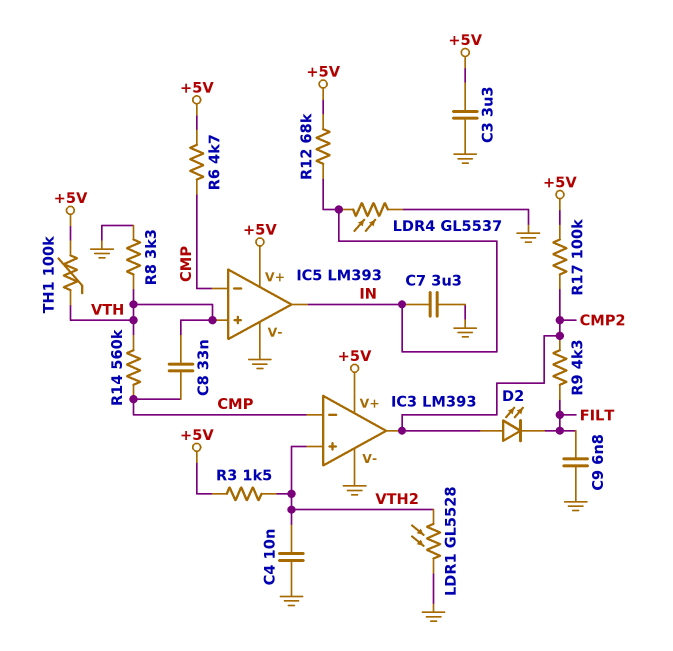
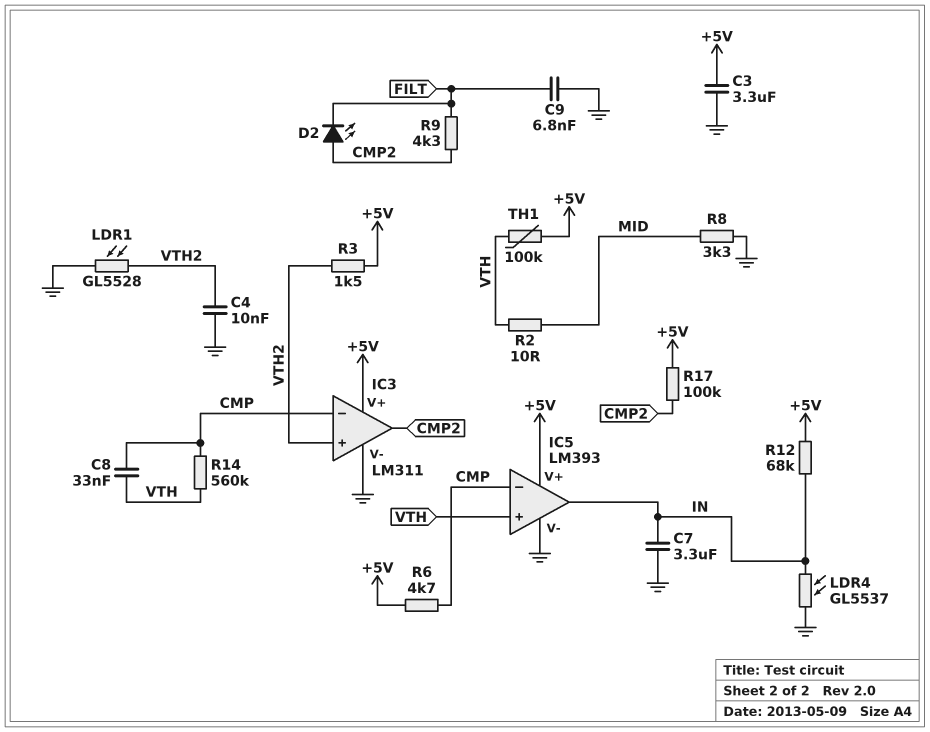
IC3: LM393 -> LM311
R2: none -> 10 (MID, VTH)
R8: 3.3k (GND, VTH) -> 3.3k (GND, MID)

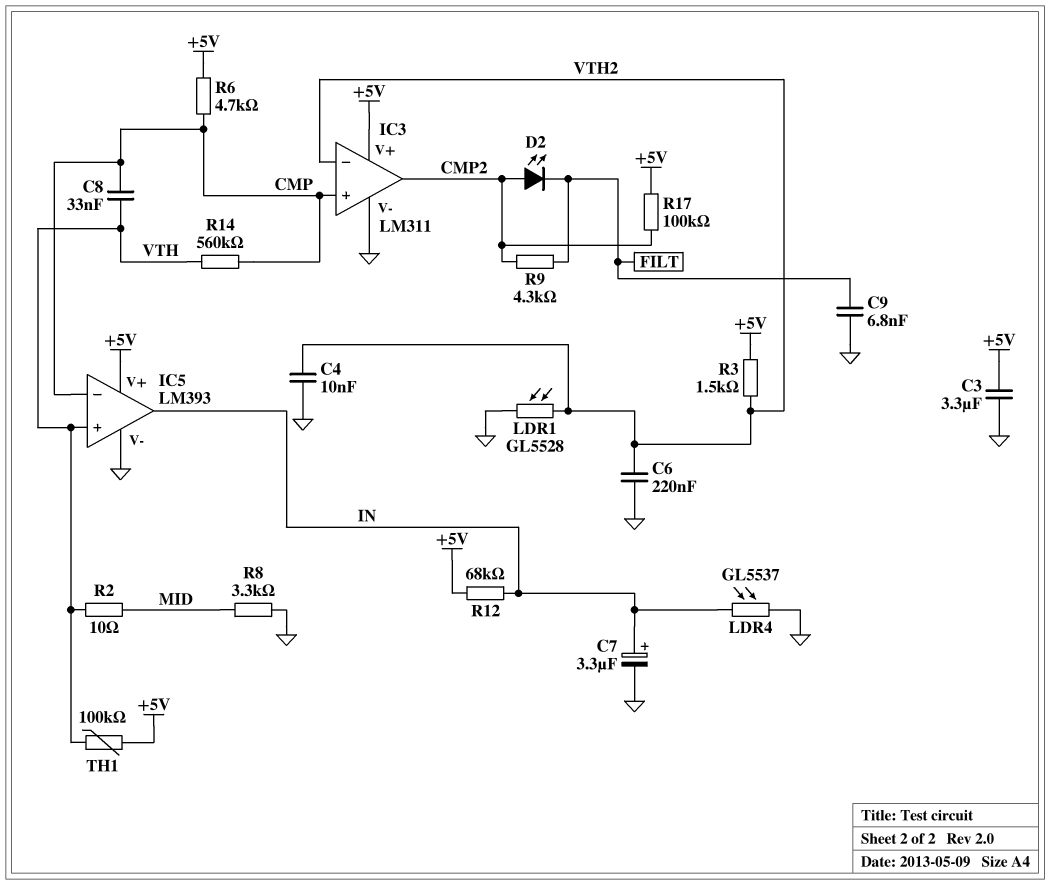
C6: none -> 220nF (GND, VTH2)
C7: 3.3uF (GND, IN) -> 3.3uF (plus IN, minus GND)
IC3 pin in+: VTH2 -> CMP
IC3 pin in-: CMP -> VTH2

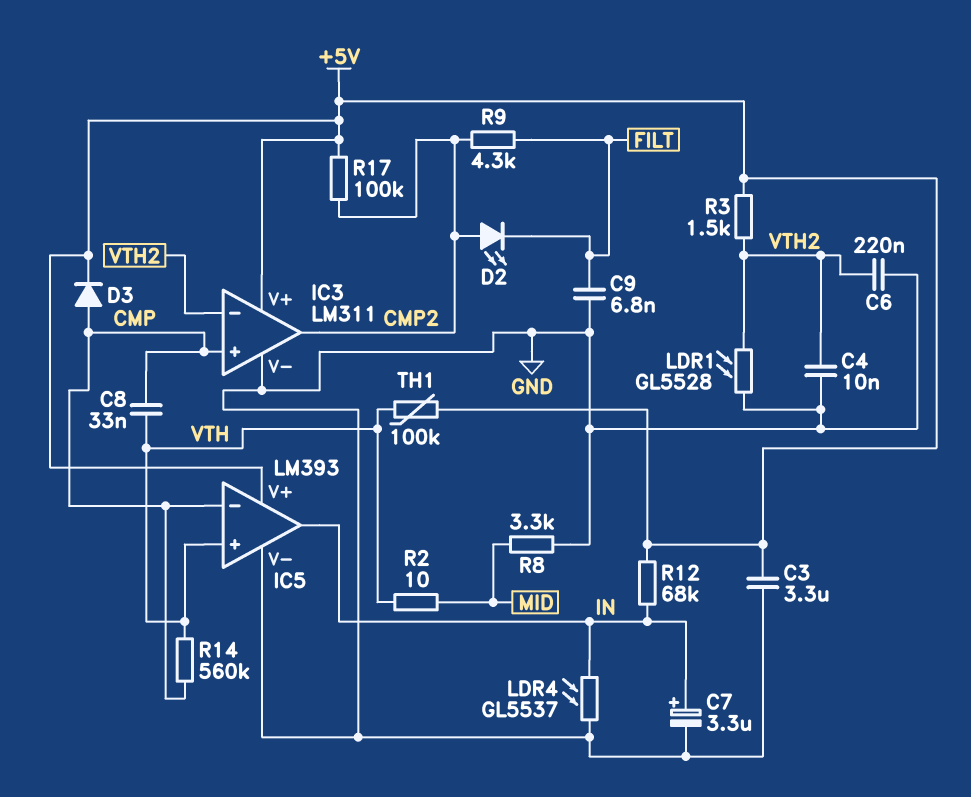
D3: none -> diode (A CMP, K +5V)
R6: 4.7k (+5V, CMP) -> none

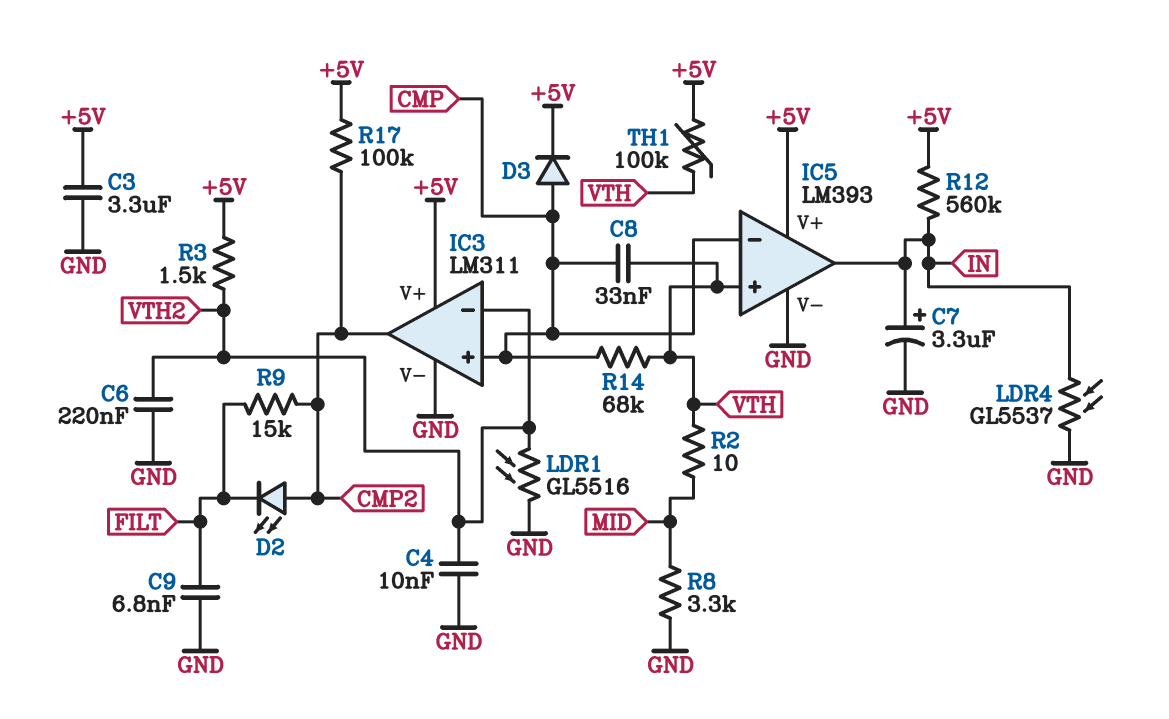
LDR1: GL5528 (GND, VTH2) -> GL5516 (GND, VTH2)
R9: 4.3k (CMP2, FILT) -> 15k (CMP2, FILT)
R12: 68k (+5V, IN) -> 560k (+5V, IN)
R14: 560k (CMP, VTH) -> 68k (CMP, VTH)

